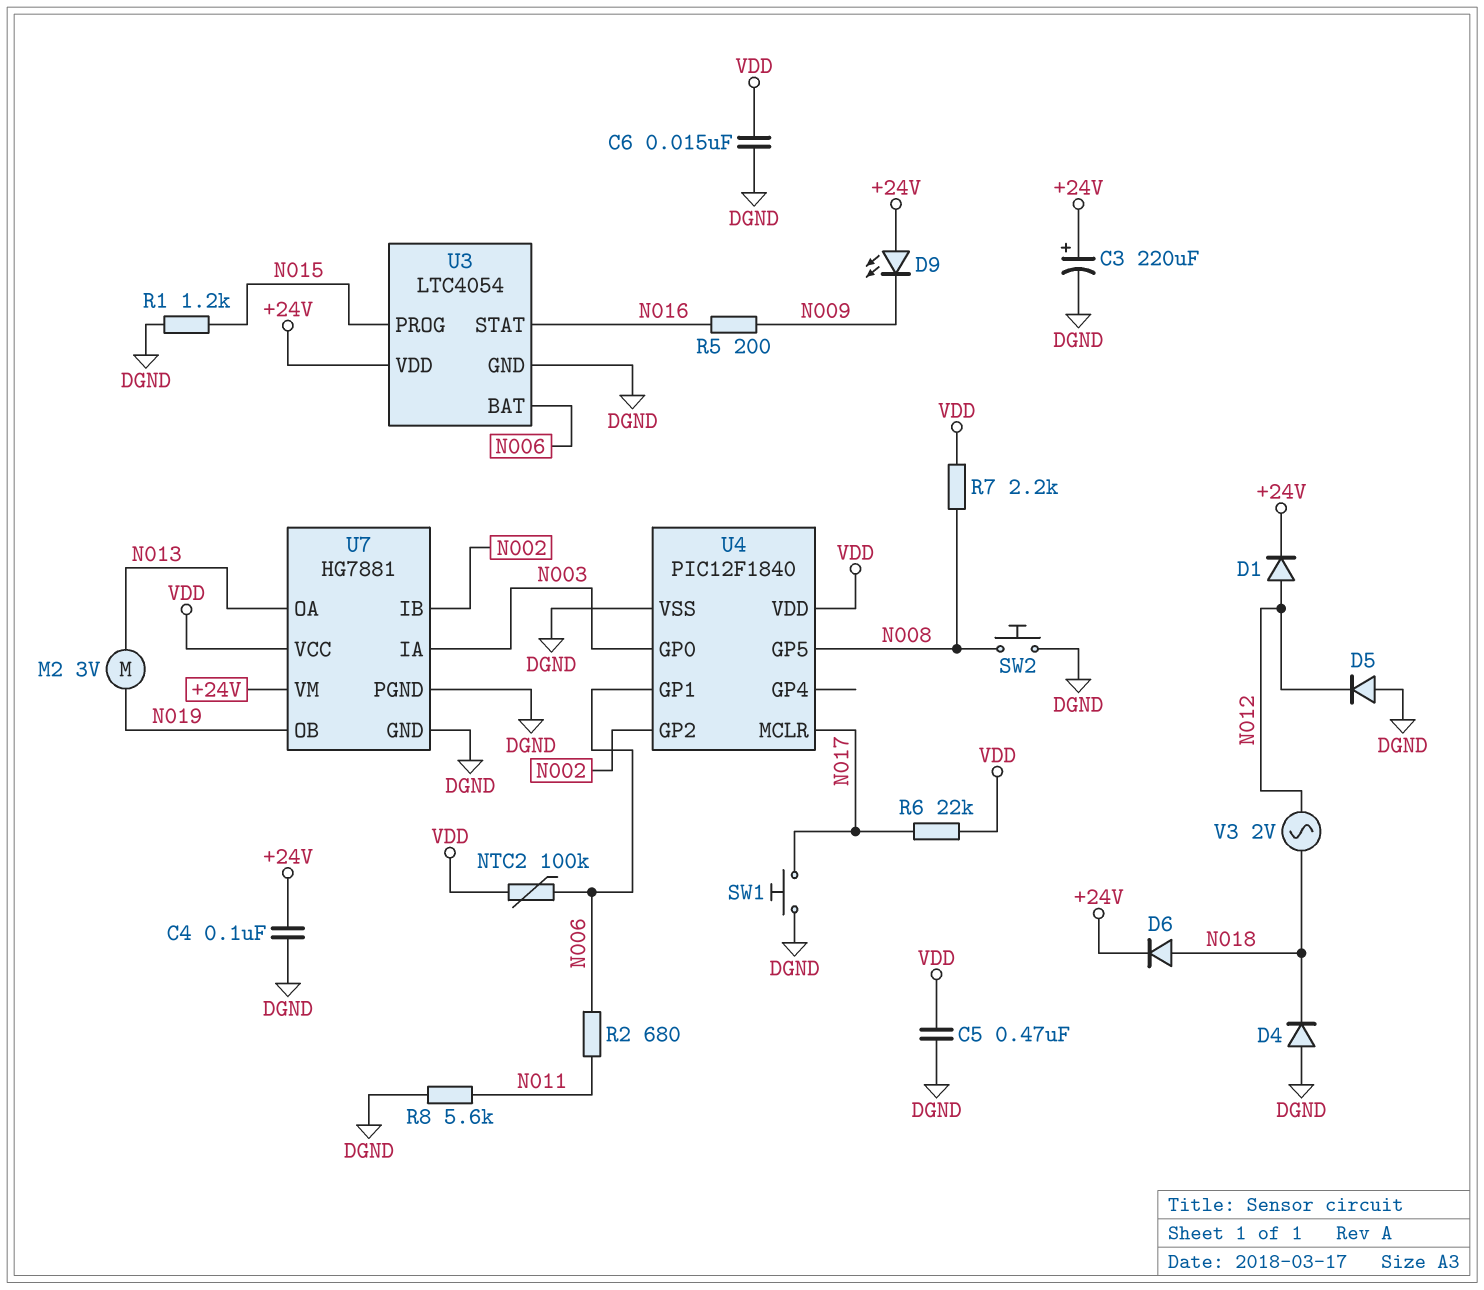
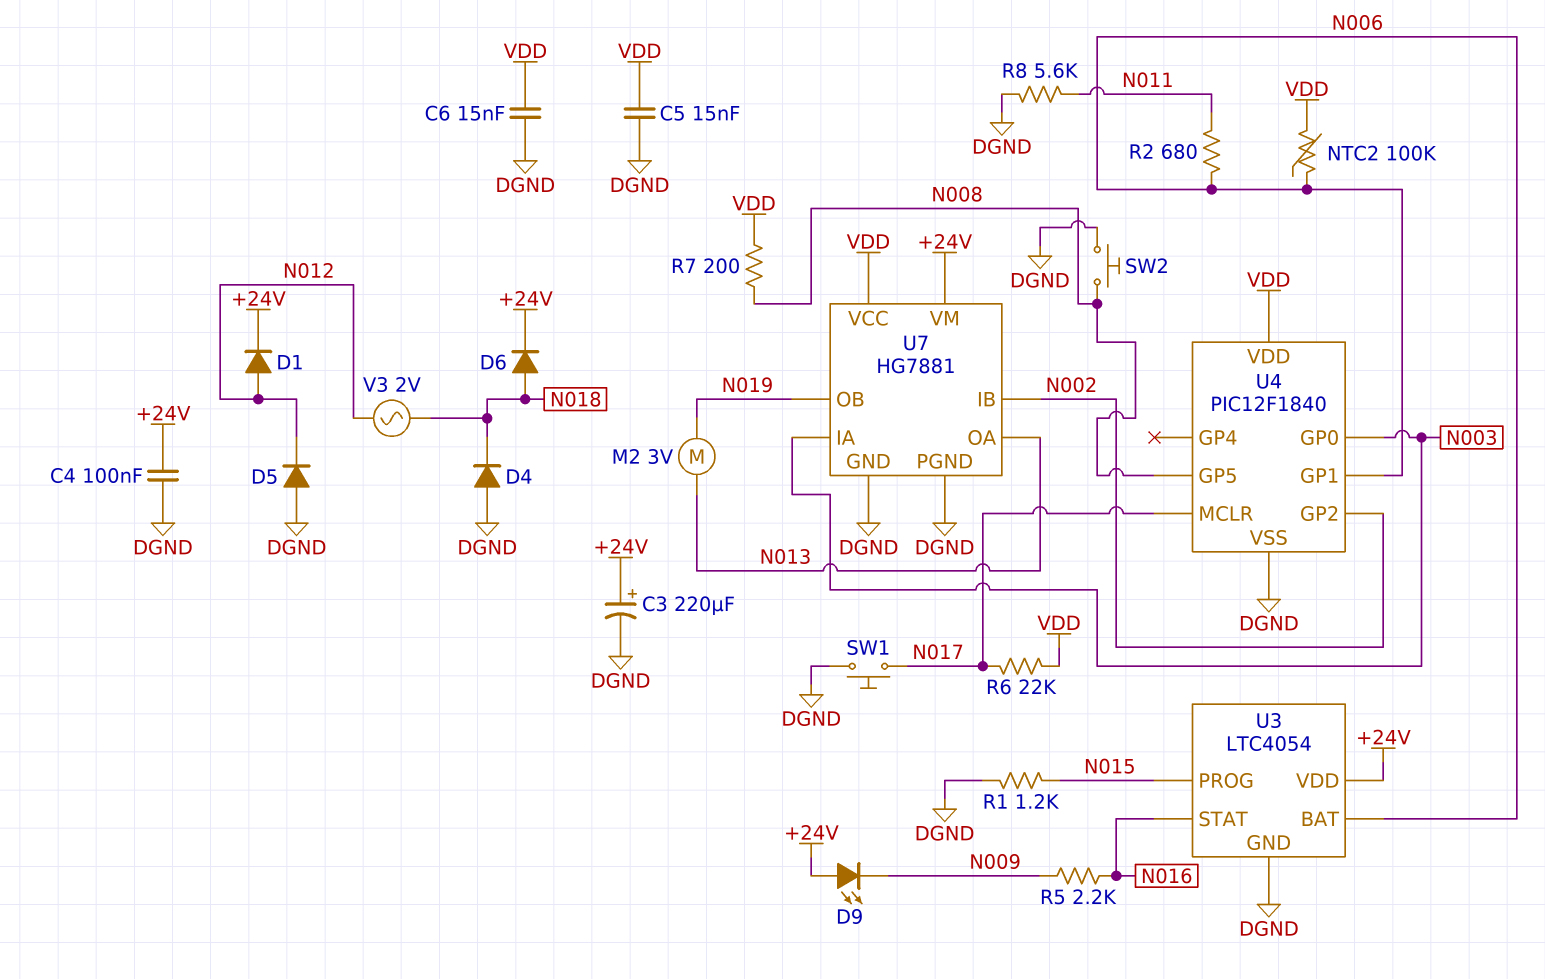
C5: 470nF (DGND, VDD) -> 15nF (DGND, VDD)
R5: 200 (N009, N016) -> 2.2k (N009, N016)
R7: 2.2k (N008, VDD) -> 200 (N008, VDD)

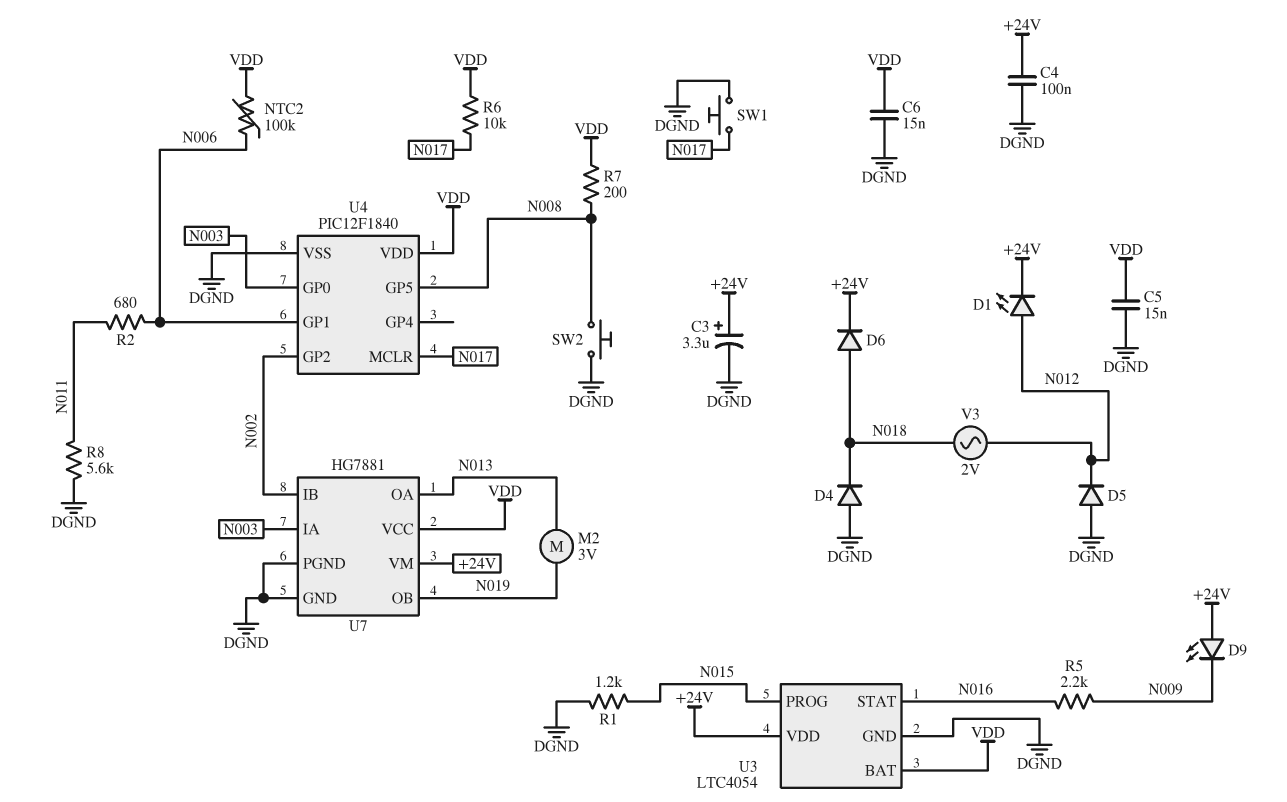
C3: 220uF (plus +24V, minus DGND) -> 3.3uF (plus +24V, minus DGND)
D1: diode (A N012, K +24V) -> LED (A N012, K +24V)
R6: 22k (N017, VDD) -> 10k (N017, VDD)
U3 pin BAT: N006 -> VDD

